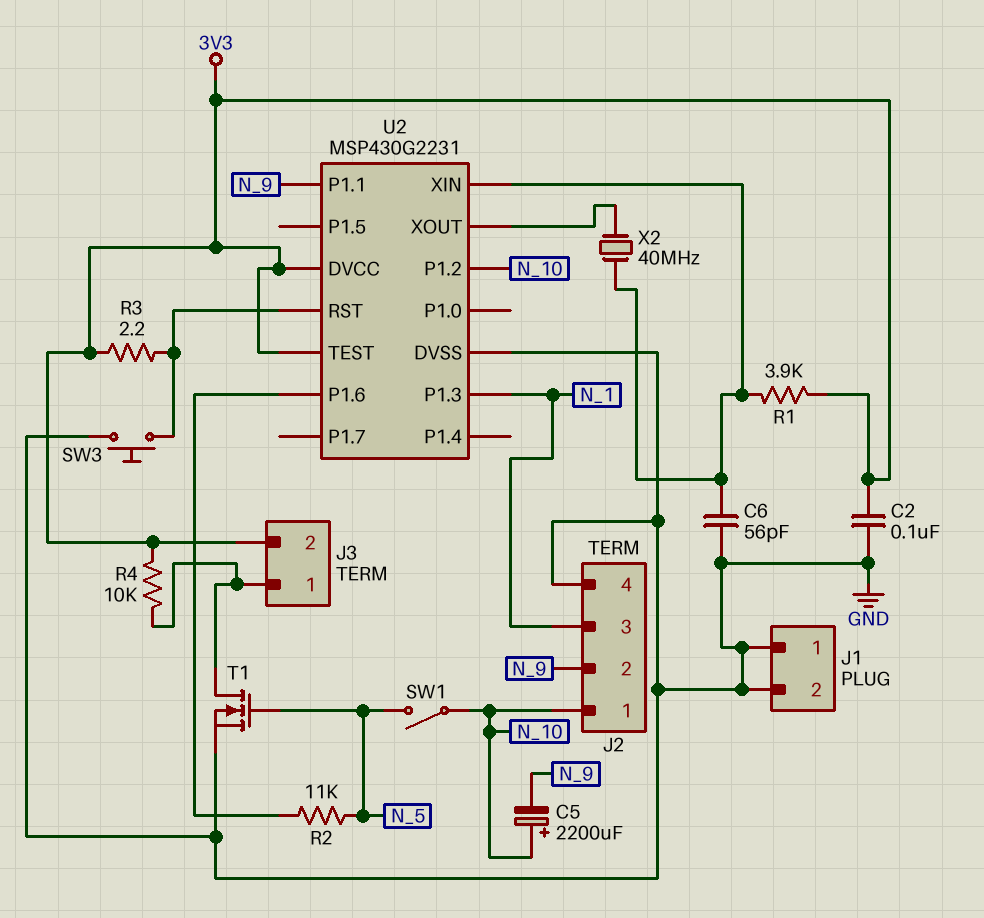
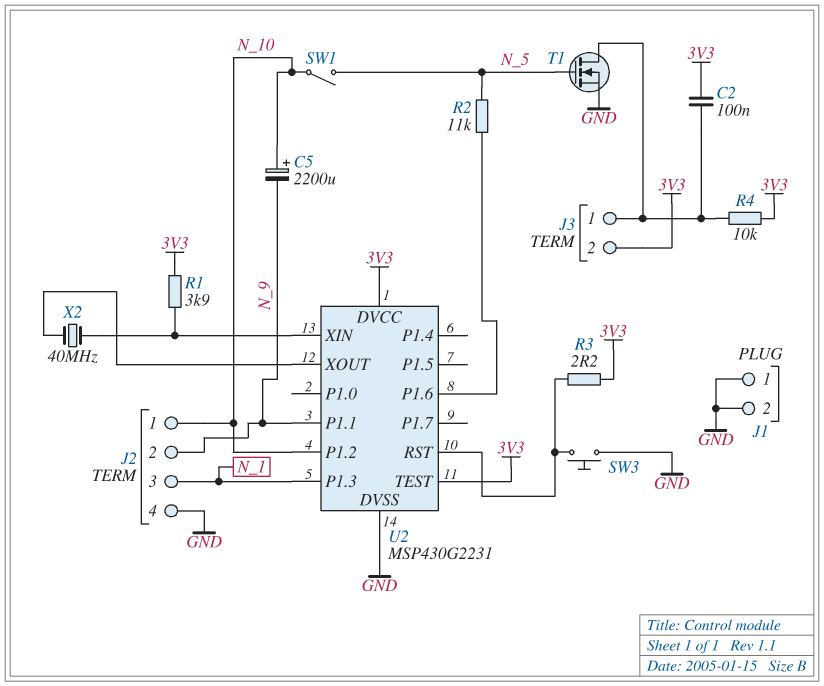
C2: 100nF (3V3, GND) -> 100nF (3V3, J3/1)
C6: 56pF (GND, U2/XIN) -> none

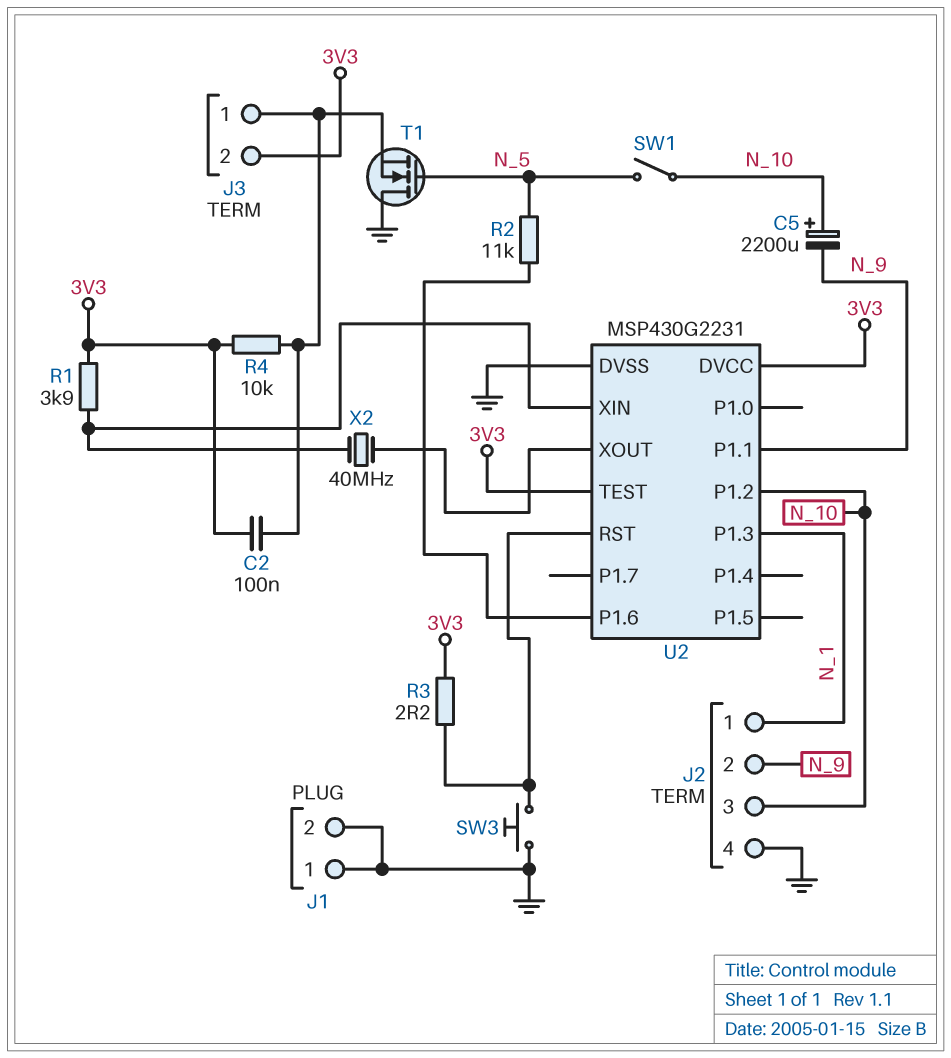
J2 pin 1: N_10 -> N_1
J2 pin 3: N_1 -> N_10
T1: NMOS (G N_5, D J3/1, S GND) -> NMOS (G N_5, D GND, S J3/1)

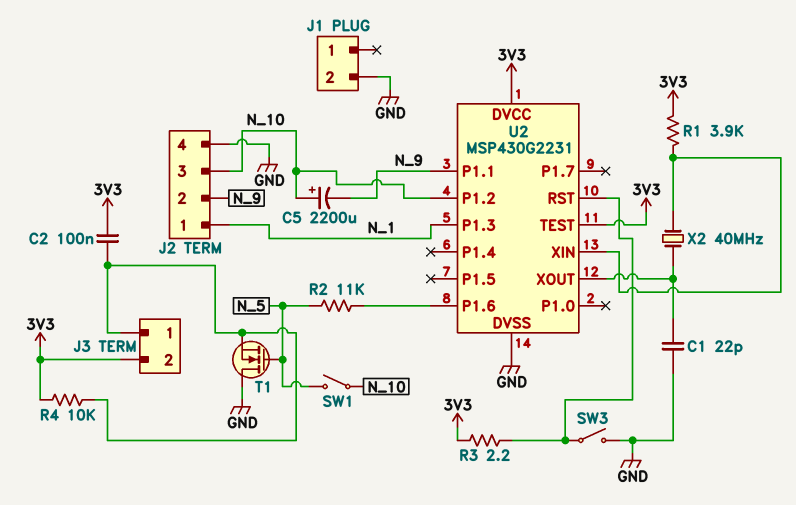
C1: none -> 22pF (GND, U2/XOUT)
J1 pin 1: GND -> none
SW3: button (GND, U2/RST) -> switch (GND, U2/RST)

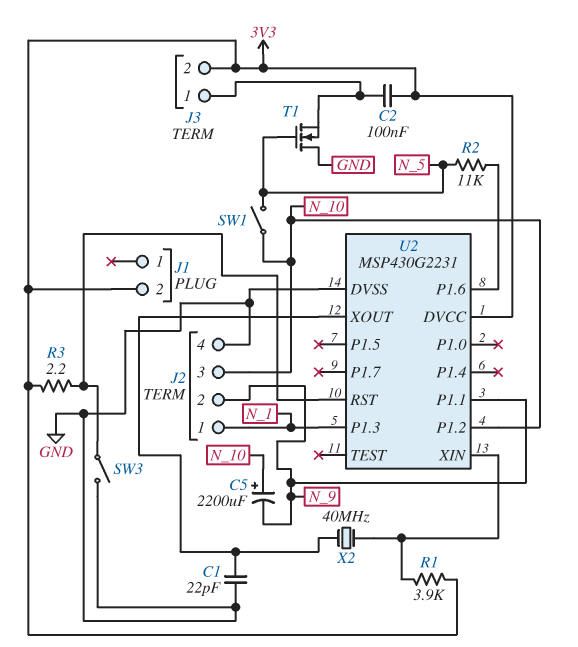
J1 pin 2: GND -> 3V3
R4: 10k (3V3, J3/1) -> none
U2 pin TEST: 3V3 -> none

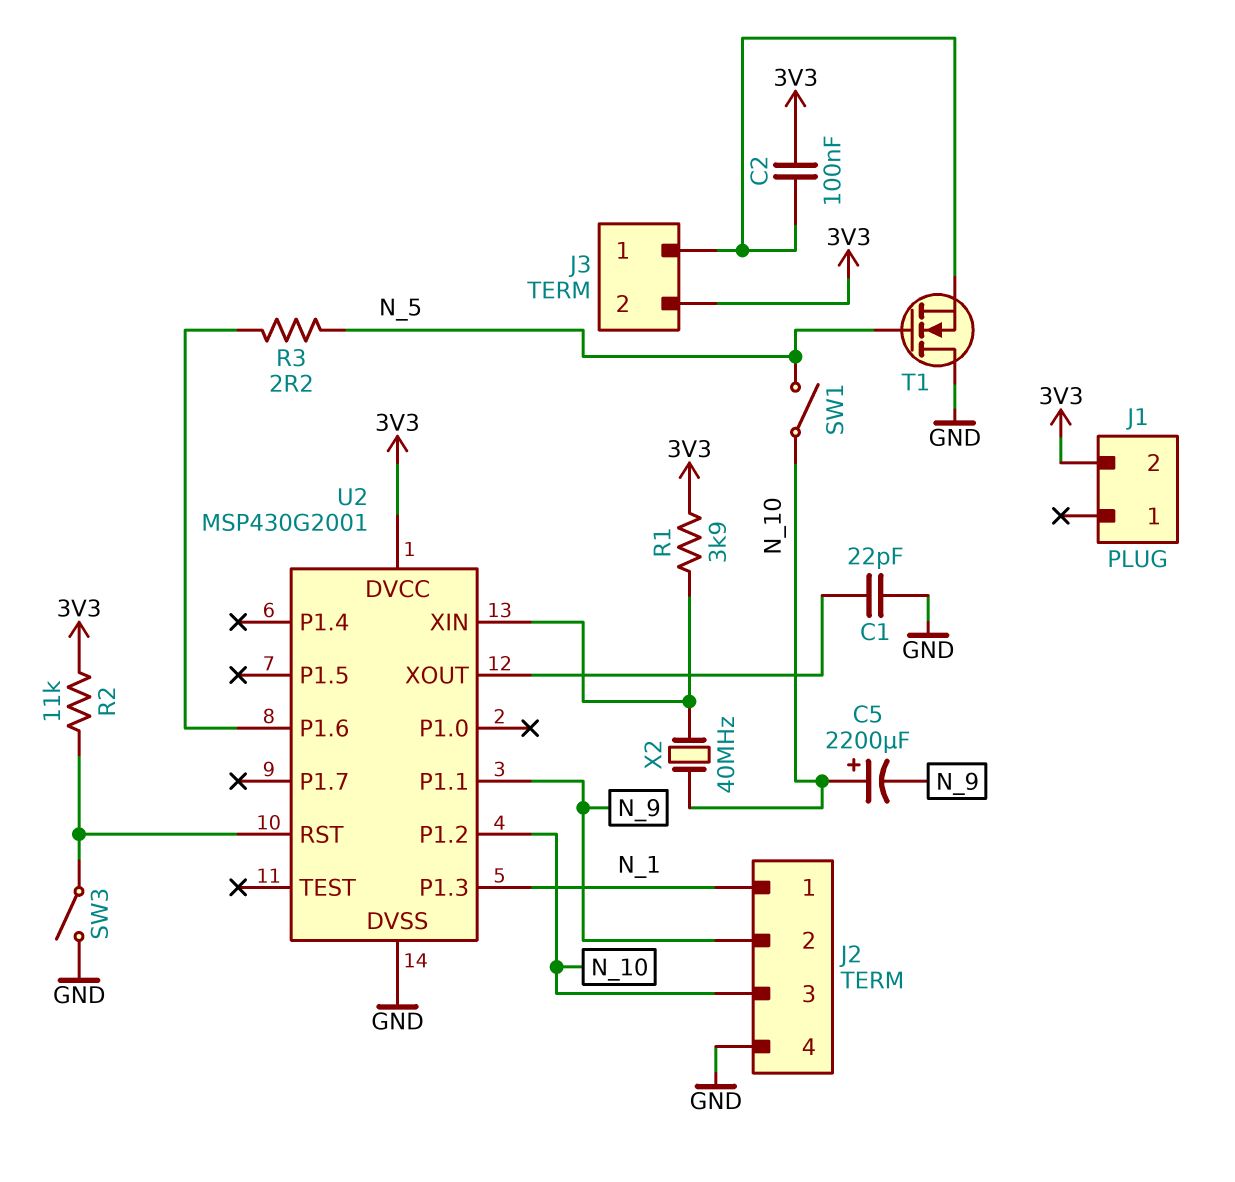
R2: 11k (N_5, U2/P1.6) -> 11k (3V3, U2/RST)
R3: 2.2 (3V3, U2/RST) -> 2.2 (N_5, U2/P1.6)
U2: MSP430G2231 -> MSP430G2001
X2: 40MHz (U2/XIN, U2/XOUT) -> 40MHz (N_10, U2/XIN)

